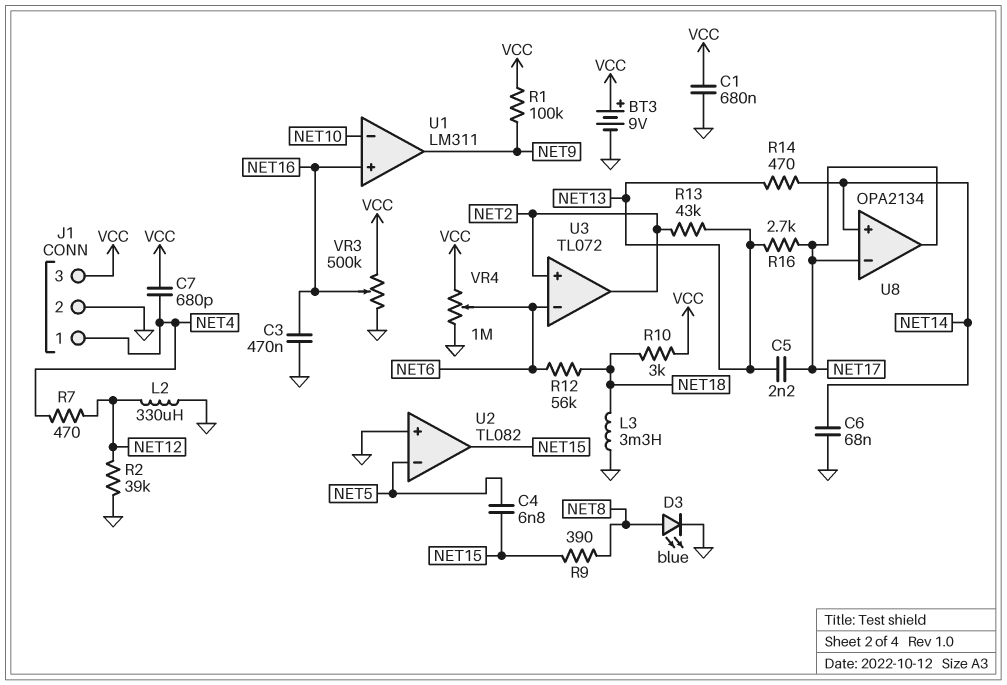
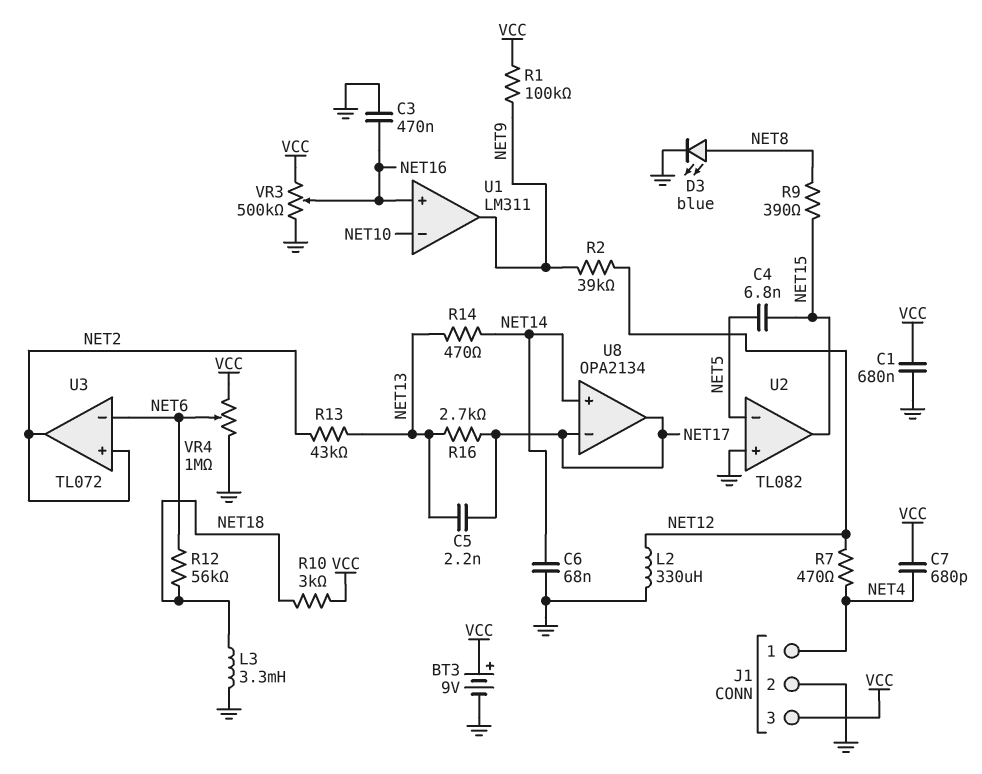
R2: 39k (GND, NET12) -> 39k (NET9, NET12)

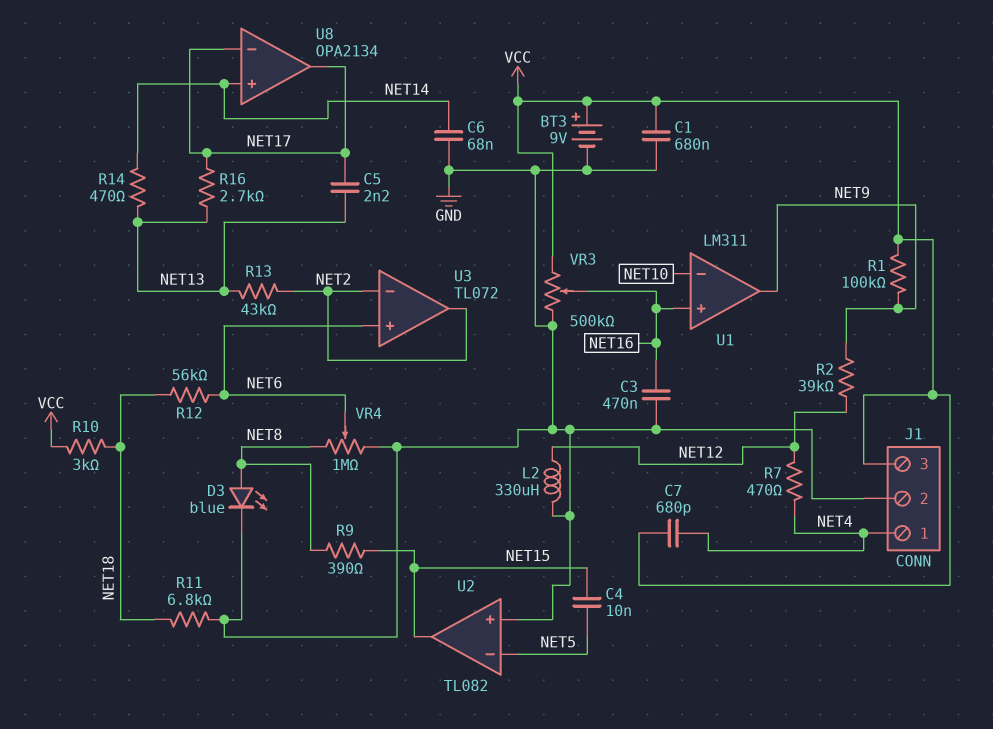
C4: 6.8nF (NET5, NET15) -> 10nF (NET5, NET15)
L3: 3.3mH (GND, NET18) -> none
R11: none -> 6.8k (GND, NET18)
U3 pin in+: NET2 -> NET6
U3 pin in-: NET6 -> NET2
VR4: 1M (GND, VCC, wiper NET6) -> 1M (GND, NET8, wiper NET6)

